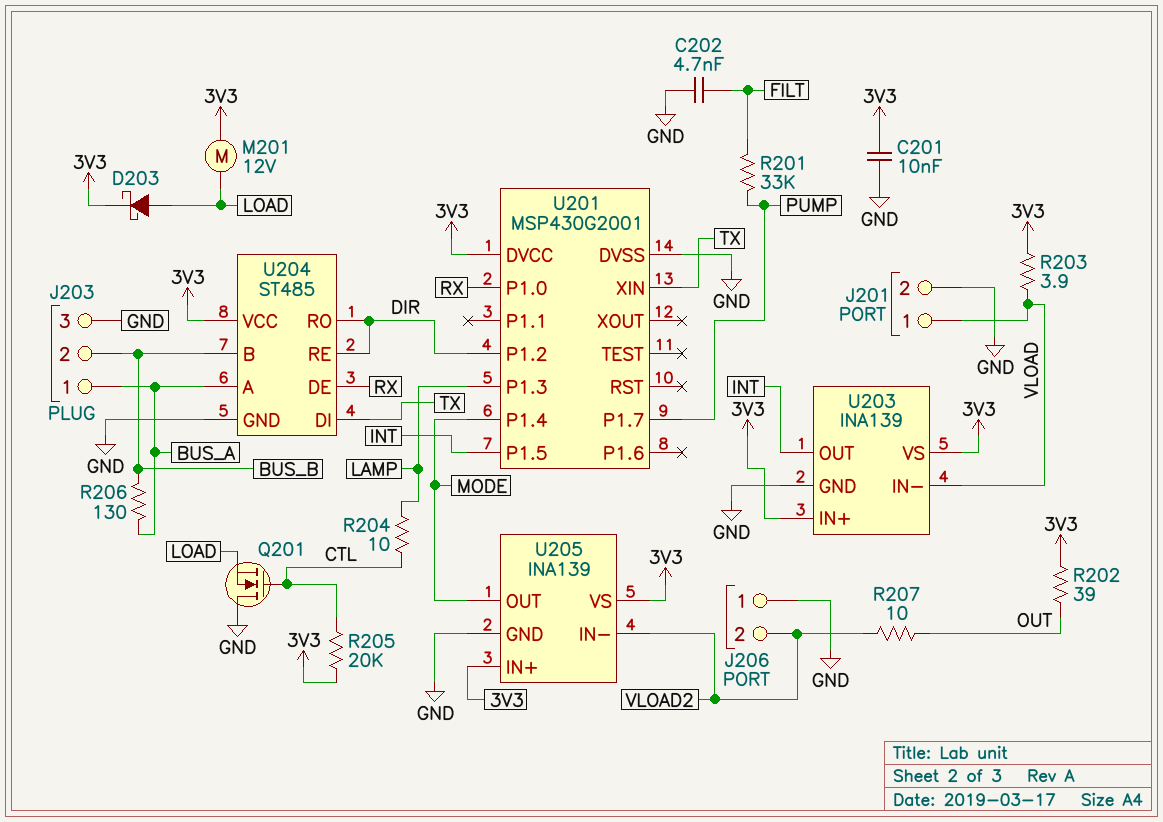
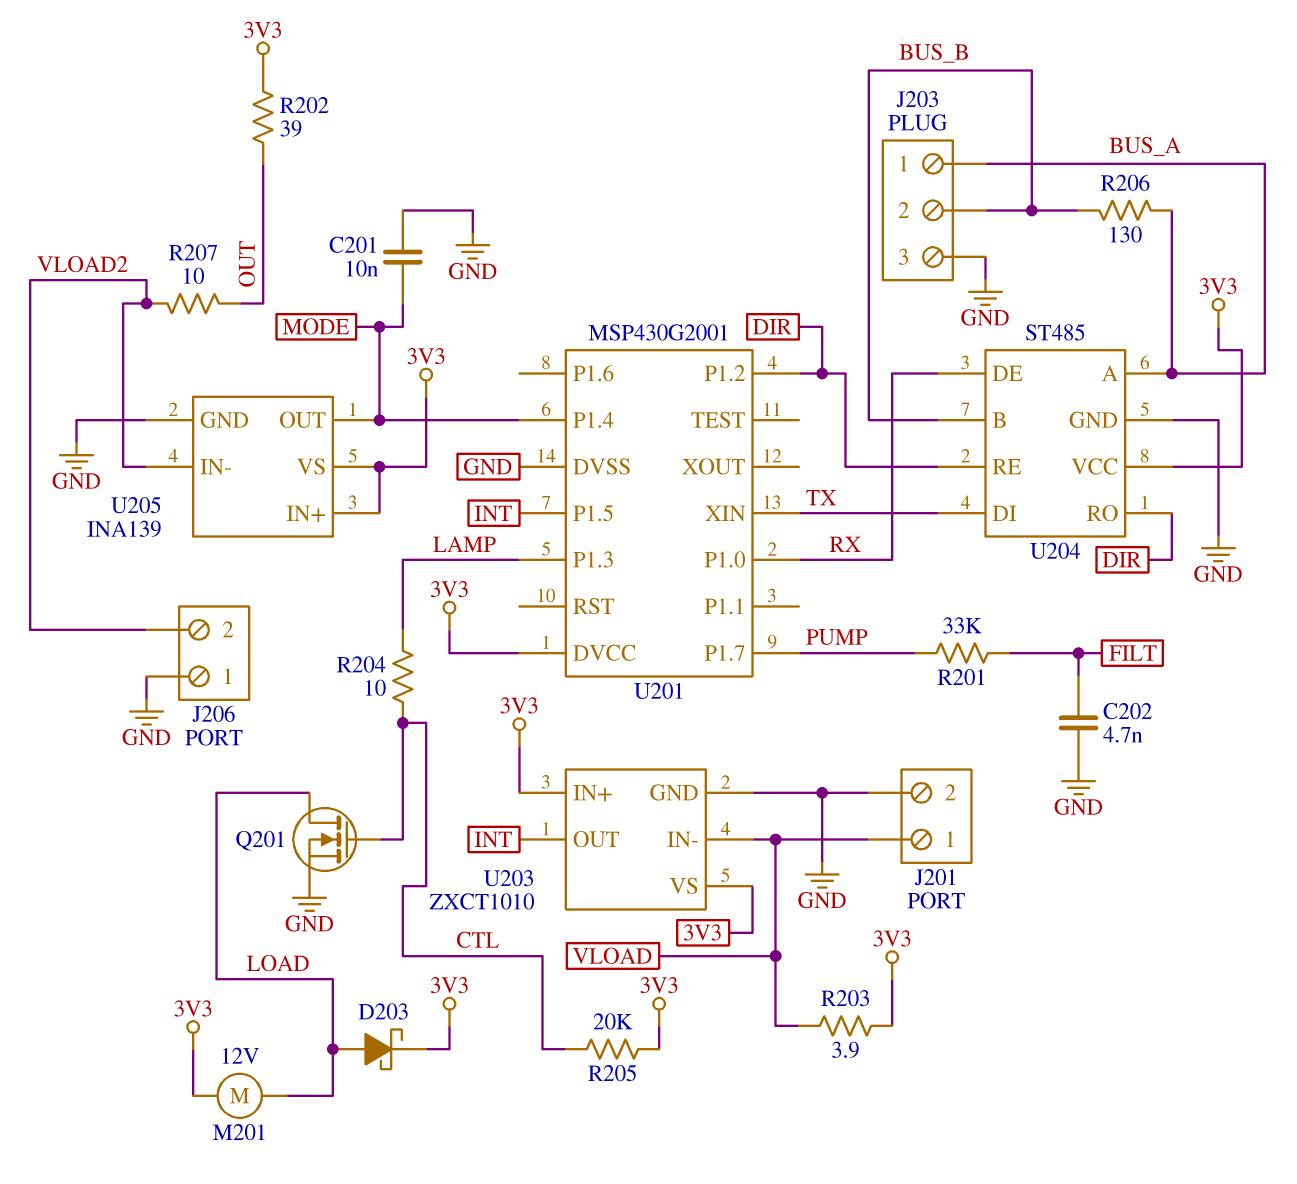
C201: 10nF (3V3, GND) -> 10nF (GND, MODE)
Q201: NMOS (G CTL, D GND, S LOAD) -> NMOS (G CTL, D LOAD, S GND)
U203: INA139 -> ZXCT1010

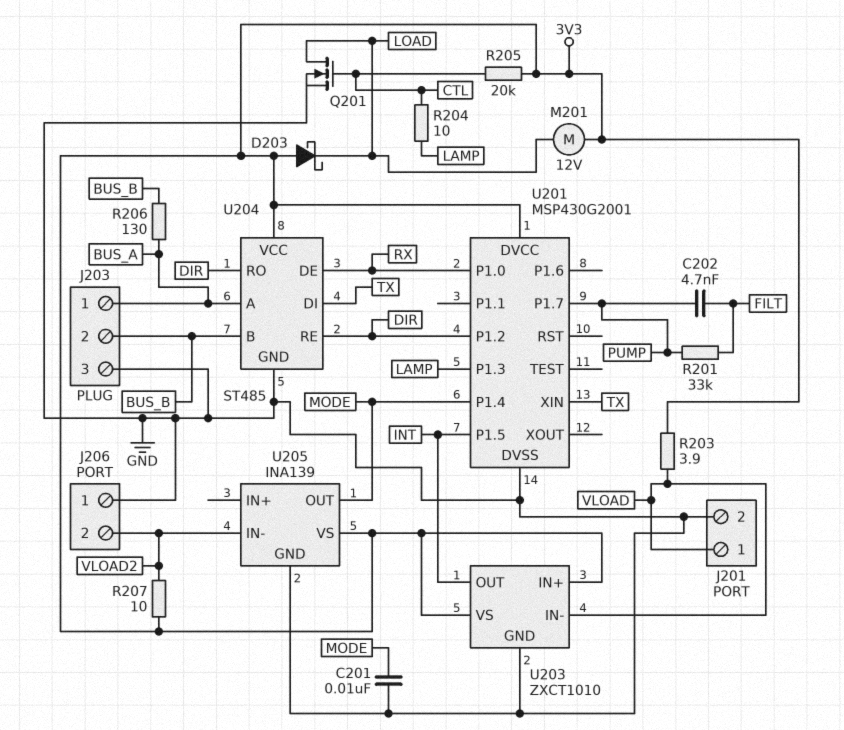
C202: 4.7nF (FILT, GND) -> 4.7nF (FILT, PUMP)
D203: schottky (A LOAD, K 3V3) -> schottky (A 3V3, K LOAD)
R202: 39 (3V3, OUT) -> none
R207: 10 (OUT, VLOAD2) -> 10 (3V3, VLOAD2)
U205 pin IN+: 3V3 -> none

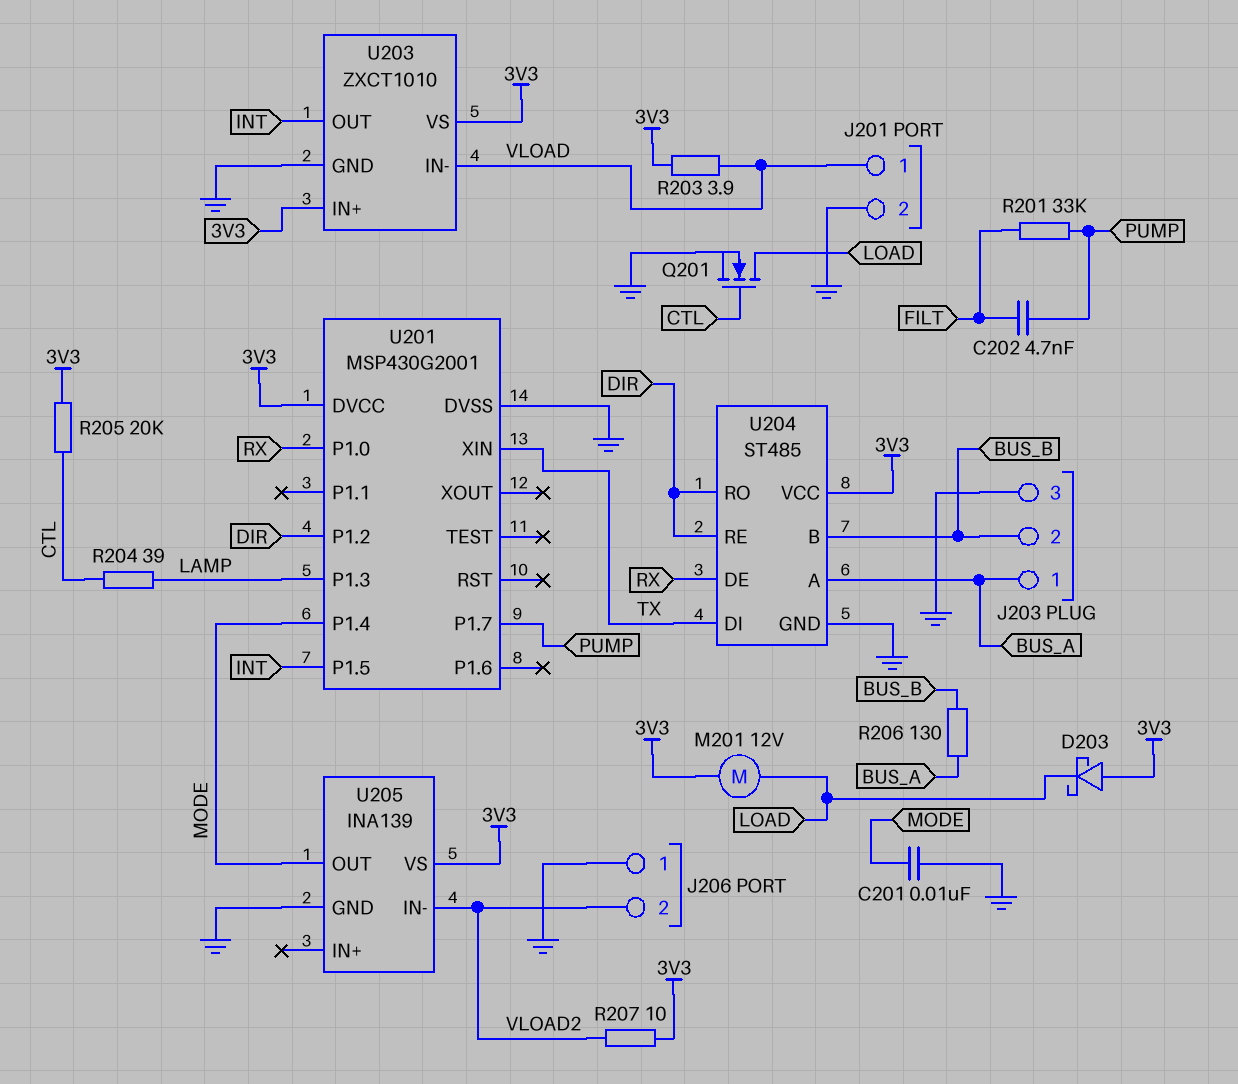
R204: 10 (CTL, LAMP) -> 39 (CTL, LAMP)

